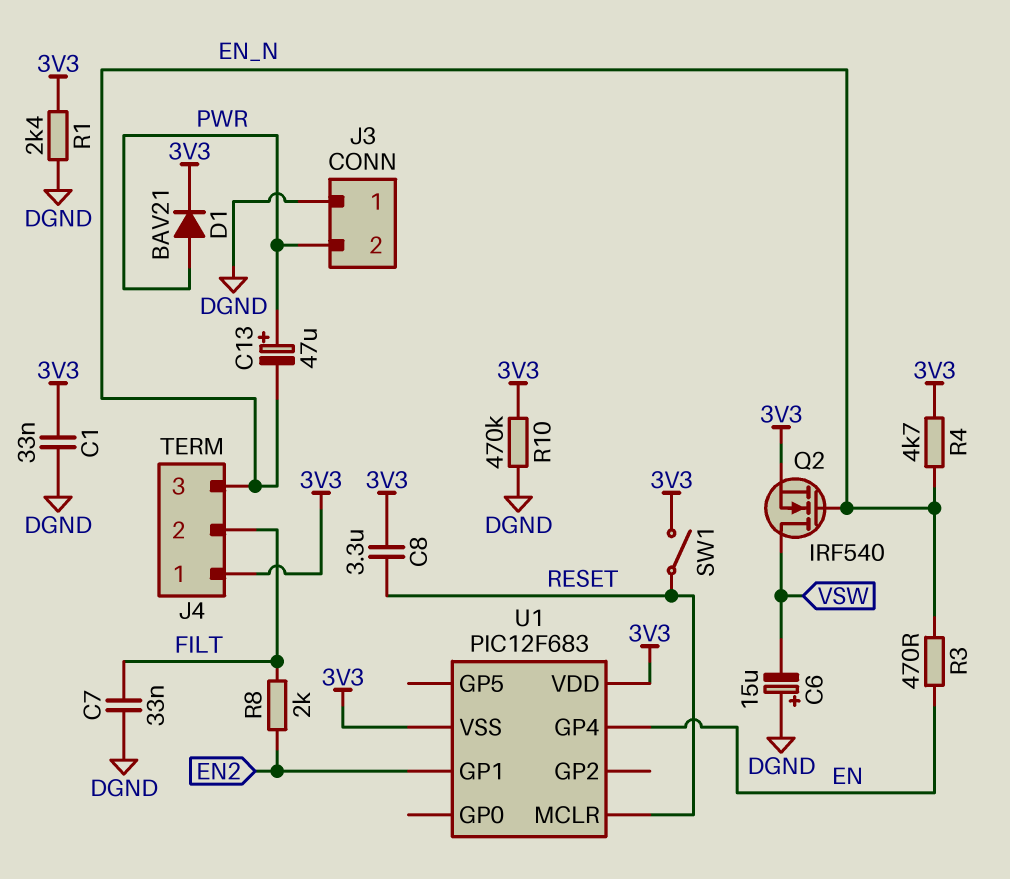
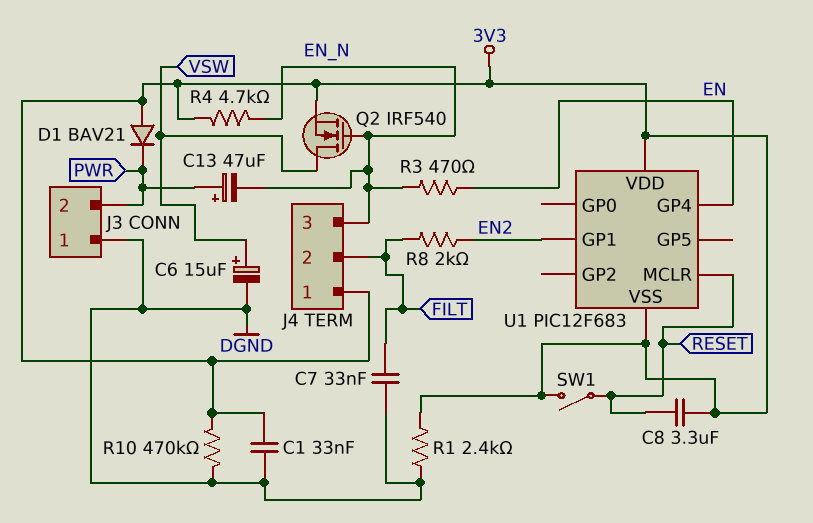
C6: 15uF (plus DGND, minus VSW) -> 15uF (plus VSW, minus DGND)
D1: diode BAV21 (A PWR, K 3V3) -> diode BAV21 (A 3V3, K PWR)

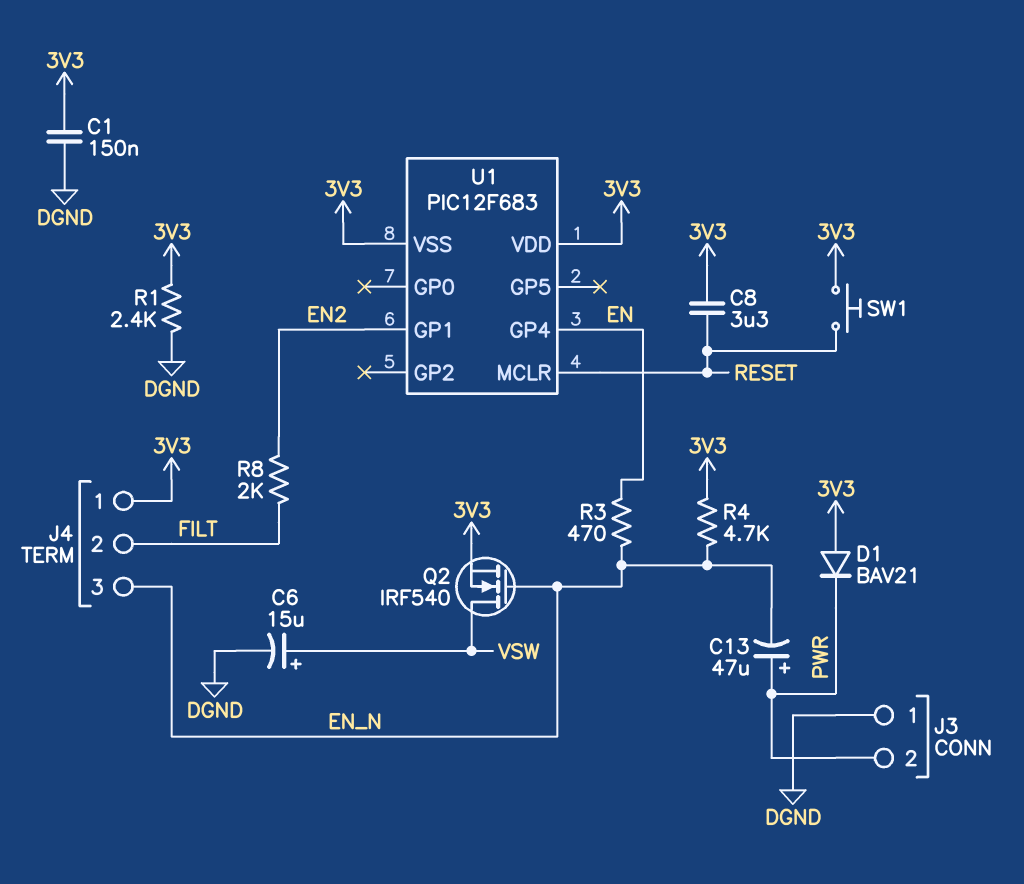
C1: 33nF (3V3, DGND) -> 150nF (3V3, DGND)
C7: 33nF (DGND, FILT) -> none
R10: 470k (3V3, DGND) -> none
SW1: switch (3V3, RESET) -> button (3V3, RESET)

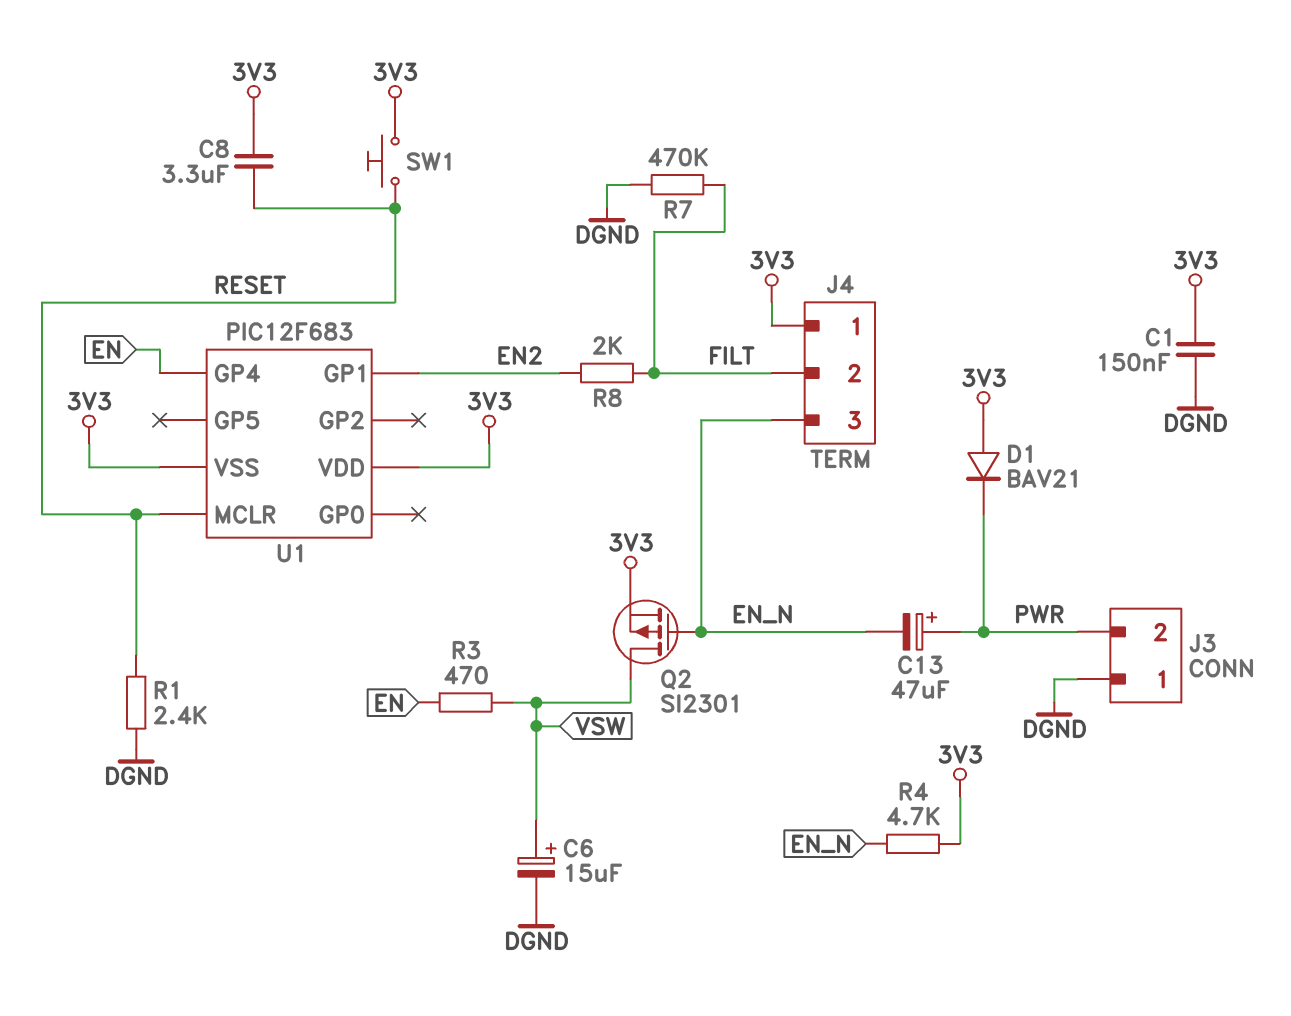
Q2: NMOS IRF540 (G EN_N, D VSW, S 3V3) -> PMOS SI2301 (G EN_N, D VSW, S 3V3)
R1: 2.4k (3V3, DGND) -> 2.4k (DGND, RESET)
R3: 470 (EN, EN_N) -> 470 (EN, VSW)
R7: none -> 470k (DGND, FILT)

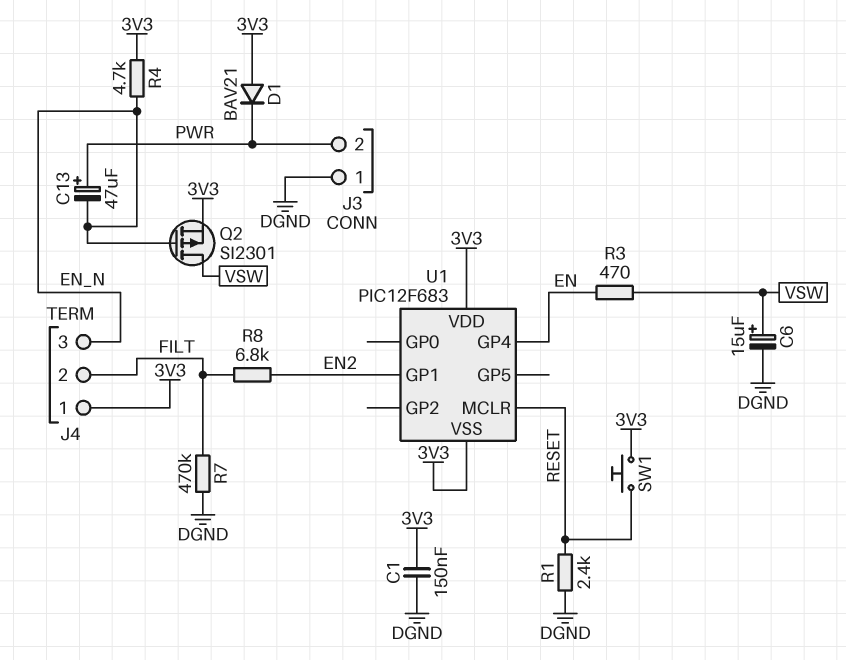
C8: 3.3uF (3V3, RESET) -> none
R8: 2k (EN2, FILT) -> 6.8k (EN2, FILT)

